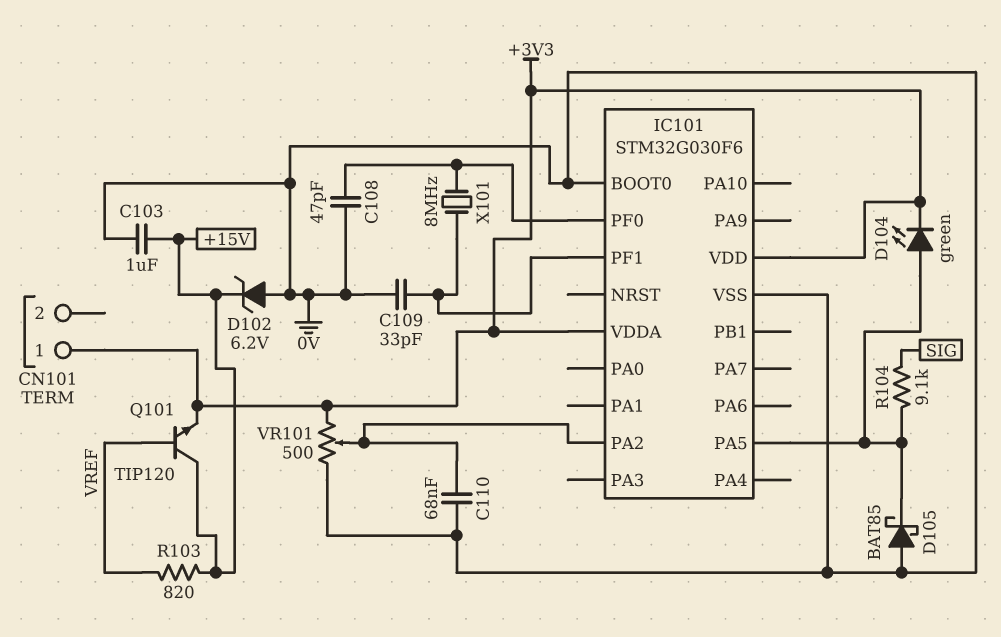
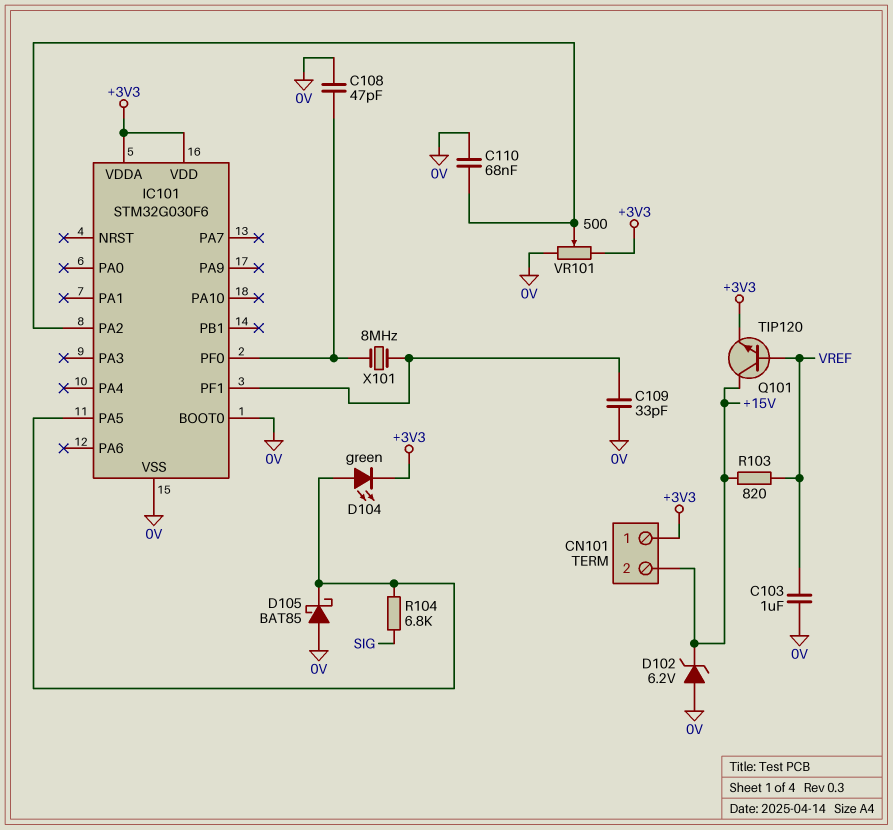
C103: 1uF (+15V, 0V) -> 1uF (0V, VREF)
CN101 pin 2: none -> +15V
R104: 9.1k (IC101/PA5, SIG) -> 6.8k (IC101/PA5, SIG)

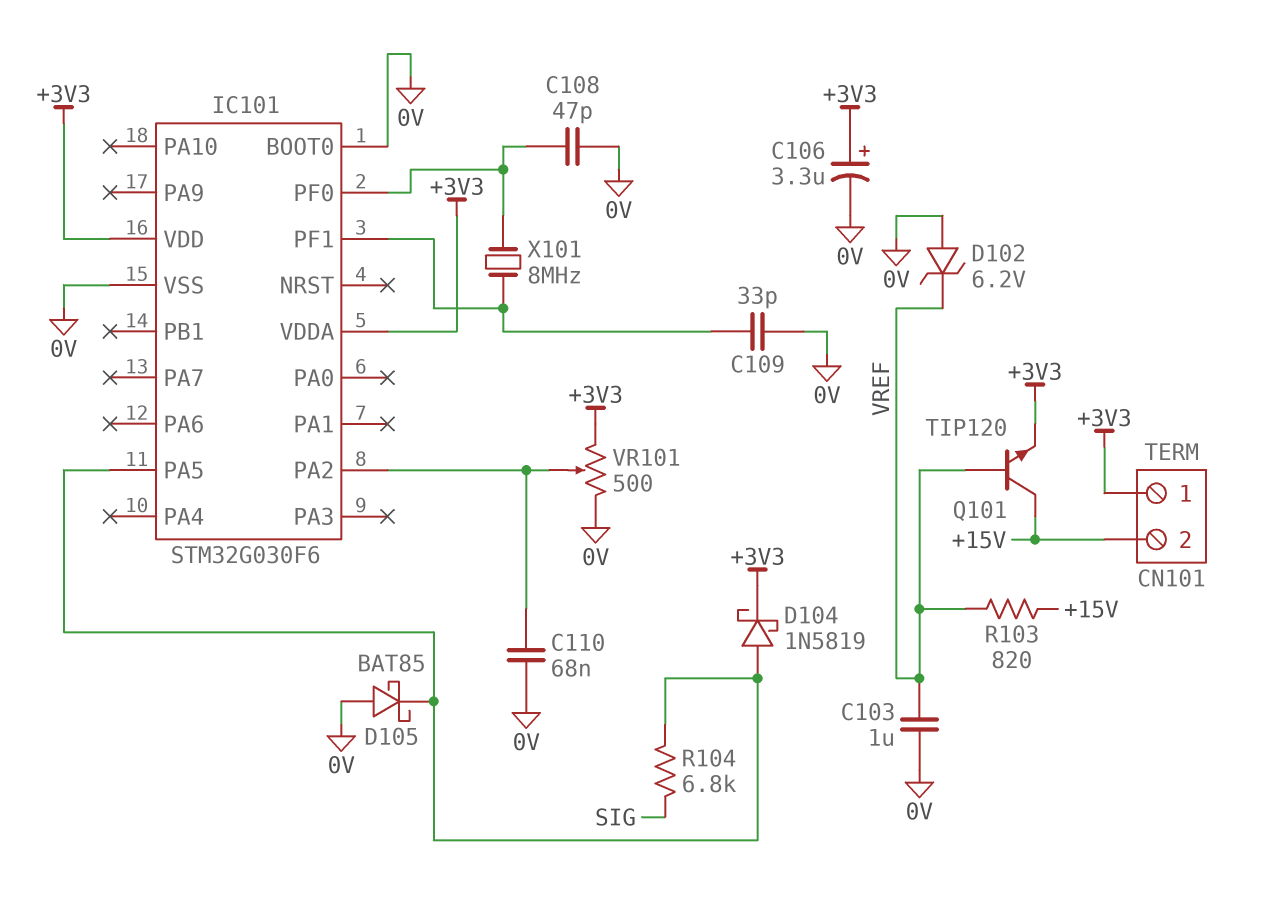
C106: none -> 3.3uF (plus +3V3, minus 0V)
D102: zener 6.2V (A 0V, K +15V) -> zener 6.2V (A 0V, K VREF)
D104: LED green (A IC101/PA5, K +3V3) -> schottky 1N5819 (A IC101/PA5, K +3V3)

